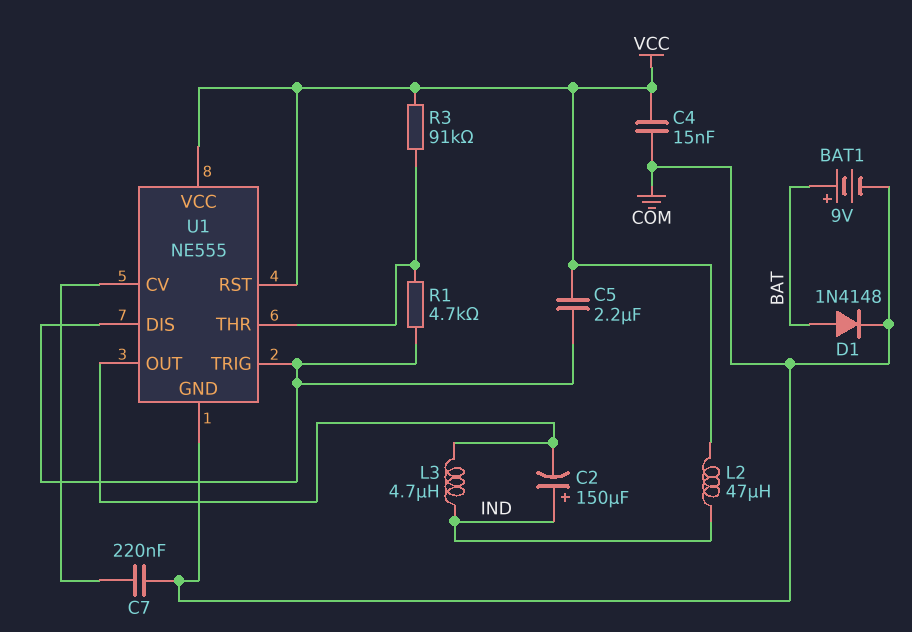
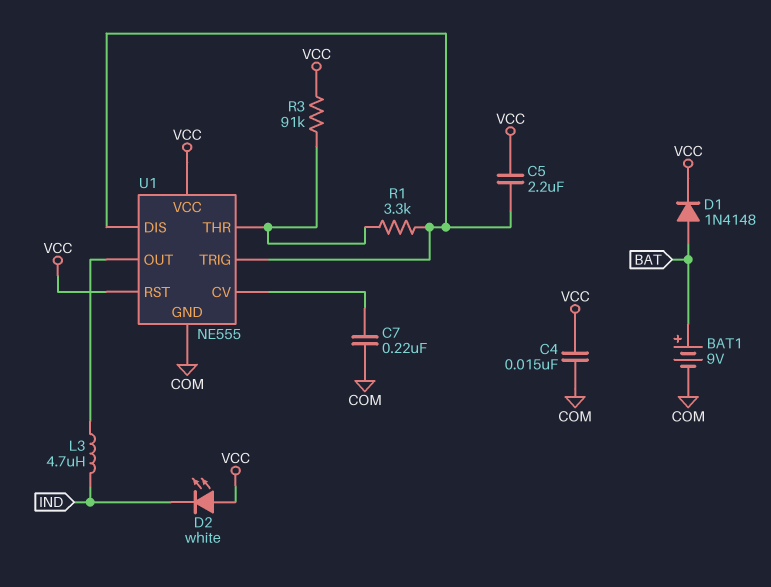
C2: 150uF (plus IND, minus U1/OUT) -> none
D1: diode 1N4148 (A BAT, K COM) -> diode 1N4148 (A BAT, K VCC)
D2: none -> LED white (A VCC, K IND)
L2: 47uH (IND, VCC) -> none
R1: 4.7k (U1/DIS, U1/THR) -> 3.3k (U1/DIS, U1/THR)

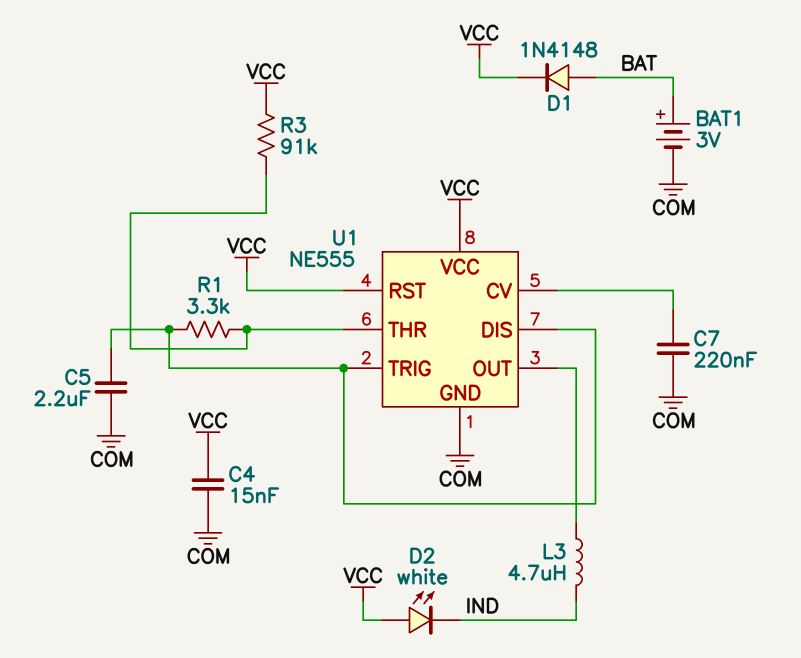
BAT1: 9V (plus BAT, minus COM) -> 3V (plus BAT, minus COM)
C5: 2.2uF (U1/DIS, VCC) -> 2.2uF (COM, U1/DIS)

